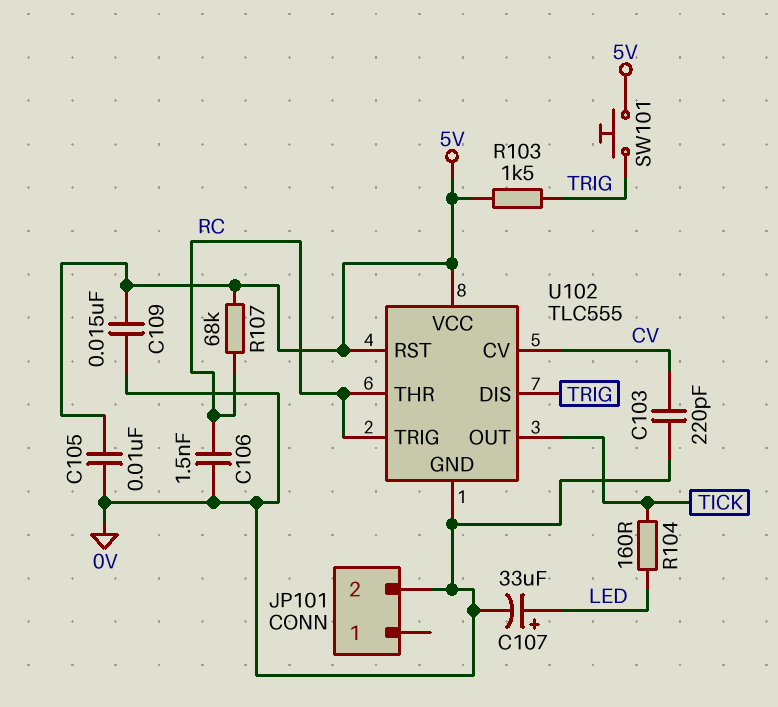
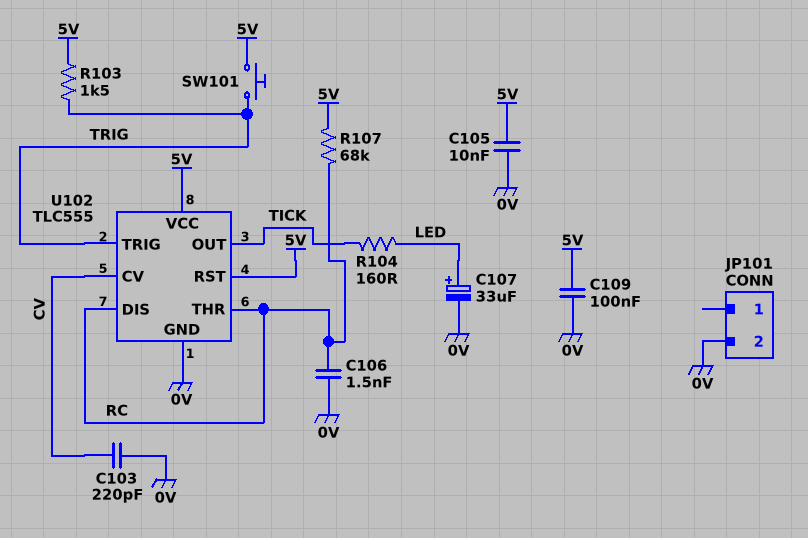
C109: 15nF (0V, 5V) -> 100nF (0V, 5V)
U102 pin DIS: TRIG -> RC
U102 pin TRIG: RC -> TRIG

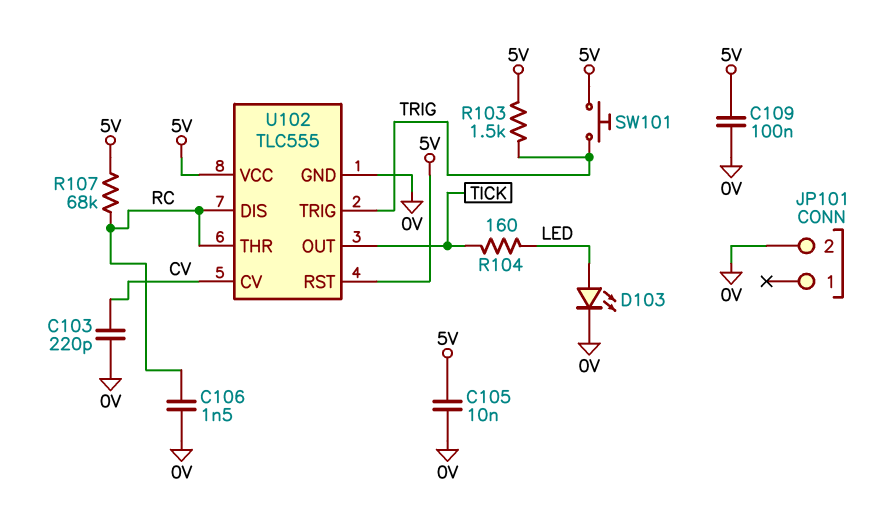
C107: 33uF (plus LED, minus 0V) -> none
D103: none -> LED (A LED, K 0V)

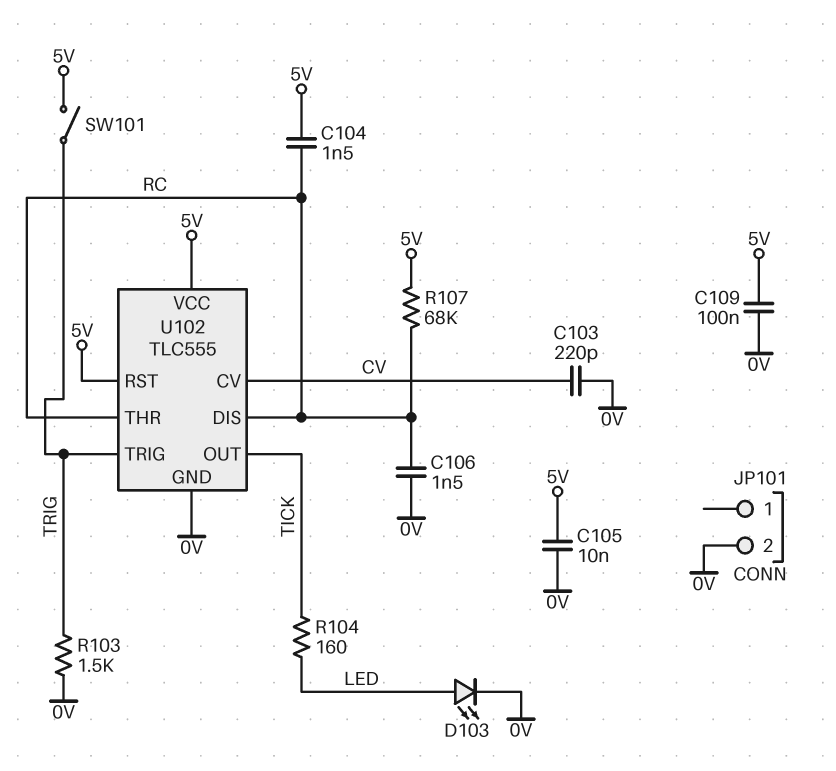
C104: none -> 1.5nF (5V, RC)
R103: 1.5k (5V, TRIG) -> 1.5k (0V, TRIG)
SW101: button (5V, TRIG) -> switch (5V, TRIG)

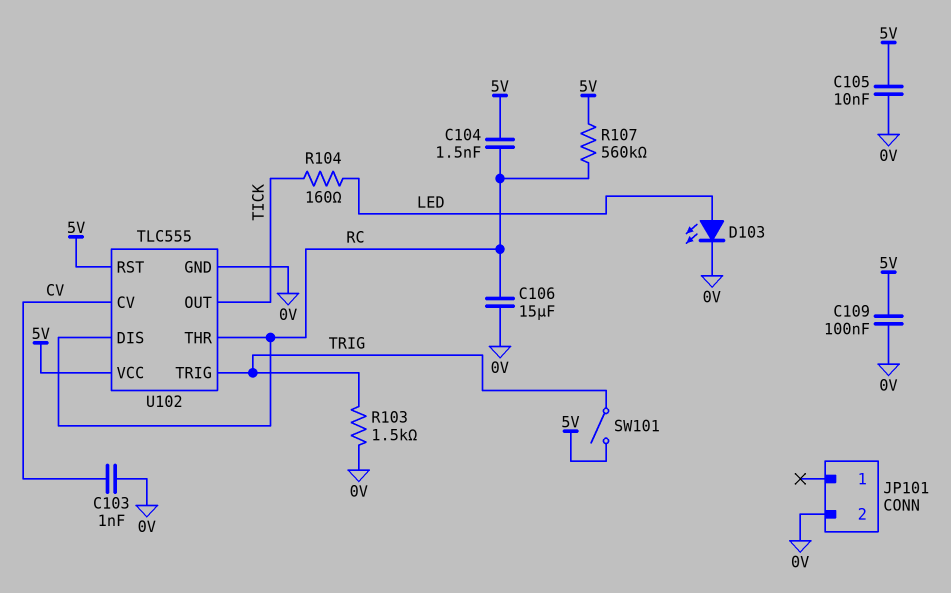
C103: 220pF (0V, CV) -> 1nF (0V, CV)
C106: 1.5nF (0V, RC) -> 15uF (0V, RC)
R107: 68k (5V, RC) -> 560k (5V, RC)

